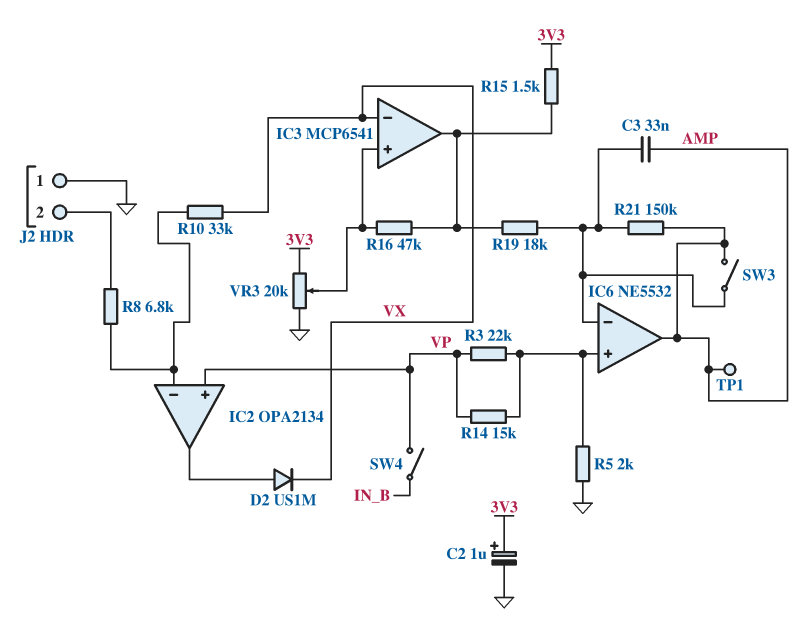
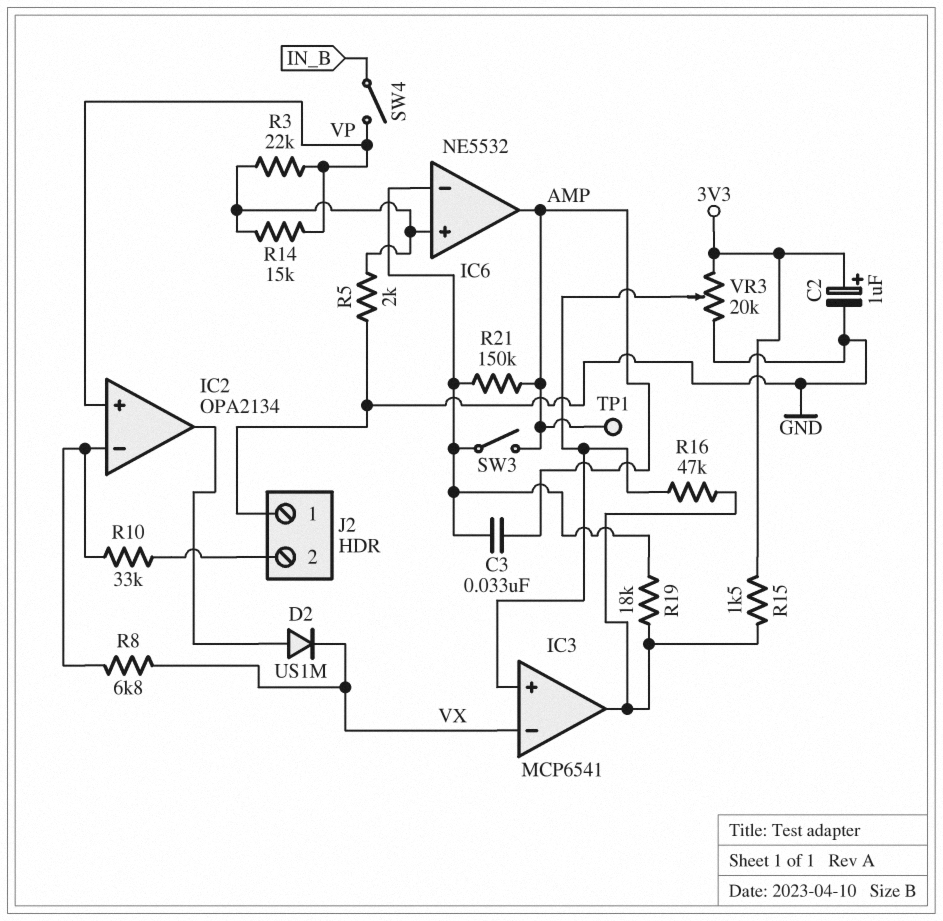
R8: 6.8k (IC2/in-, J2/2) -> 6.8k (IC2/in-, VX)
R10: 33k (IC2/in-, VX) -> 33k (IC2/in-, J2/2)

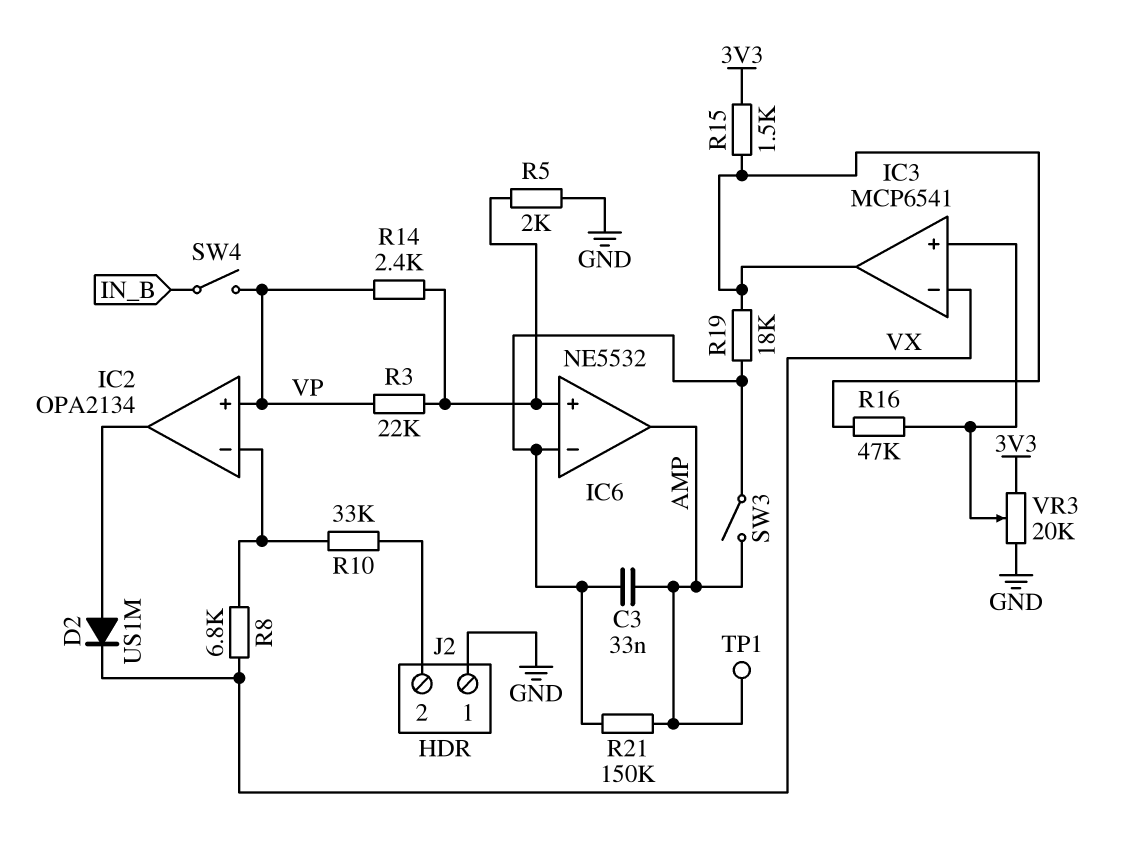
C2: 1uF (plus 3V3, minus GND) -> none
R14: 15k (IC6/in+, VP) -> 2.4k (IC6/in+, VP)

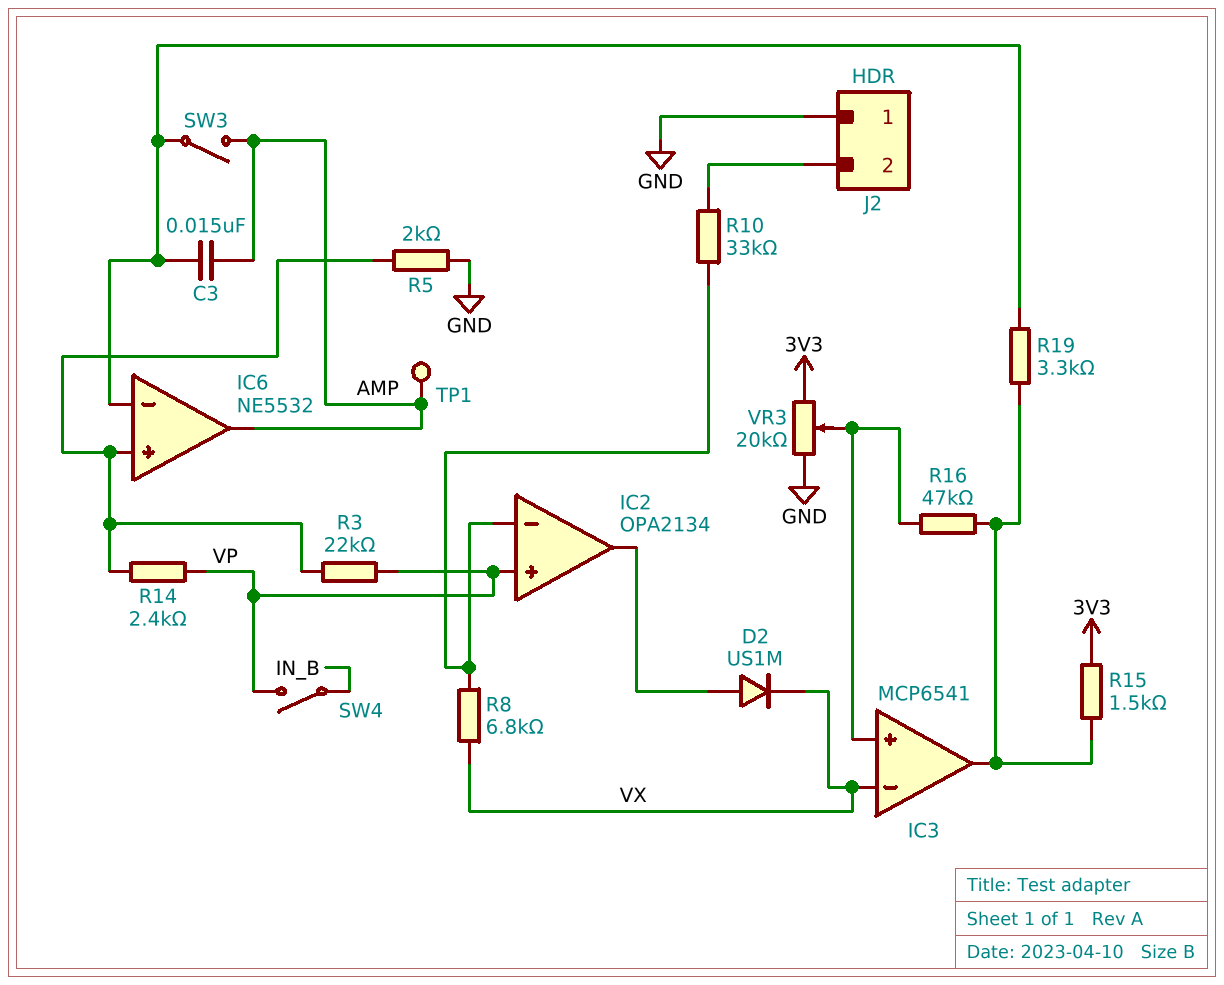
C3: 33nF (AMP, IC6/in-) -> 15nF (AMP, IC6/in-)
R19: 18k (IC3/out, IC6/in-) -> 3.3k (IC3/out, IC6/in-)
R21: 150k (AMP, IC6/in-) -> none

